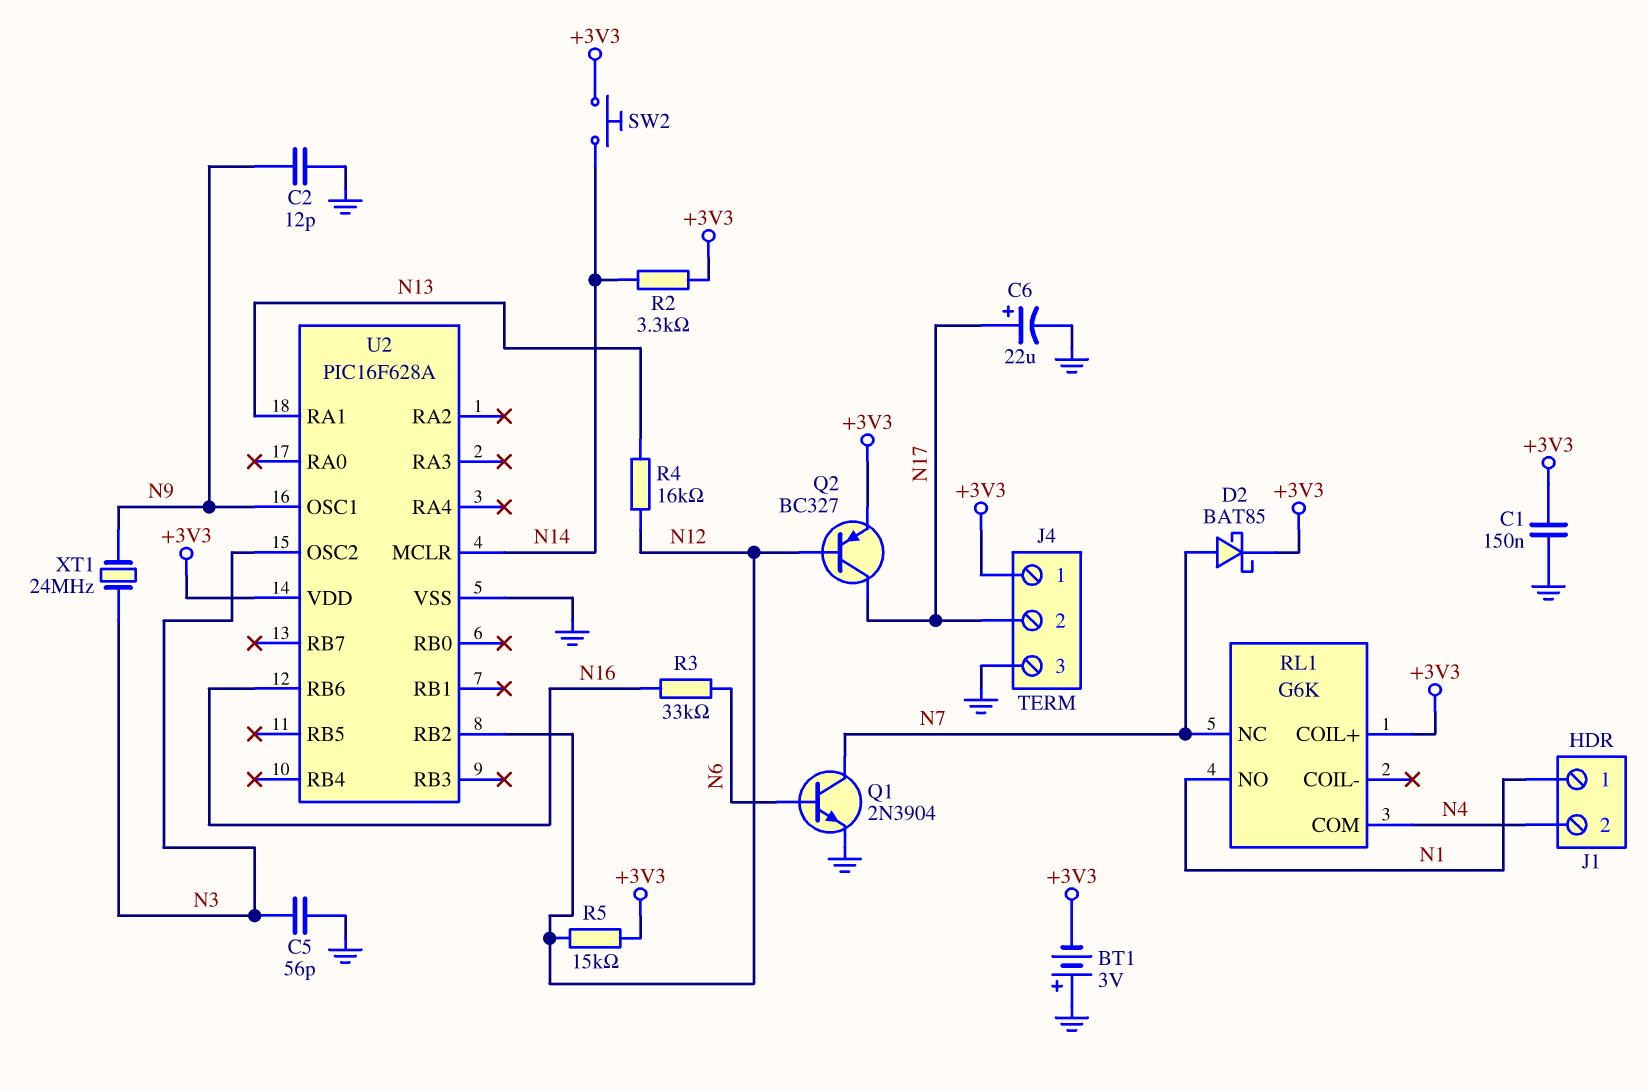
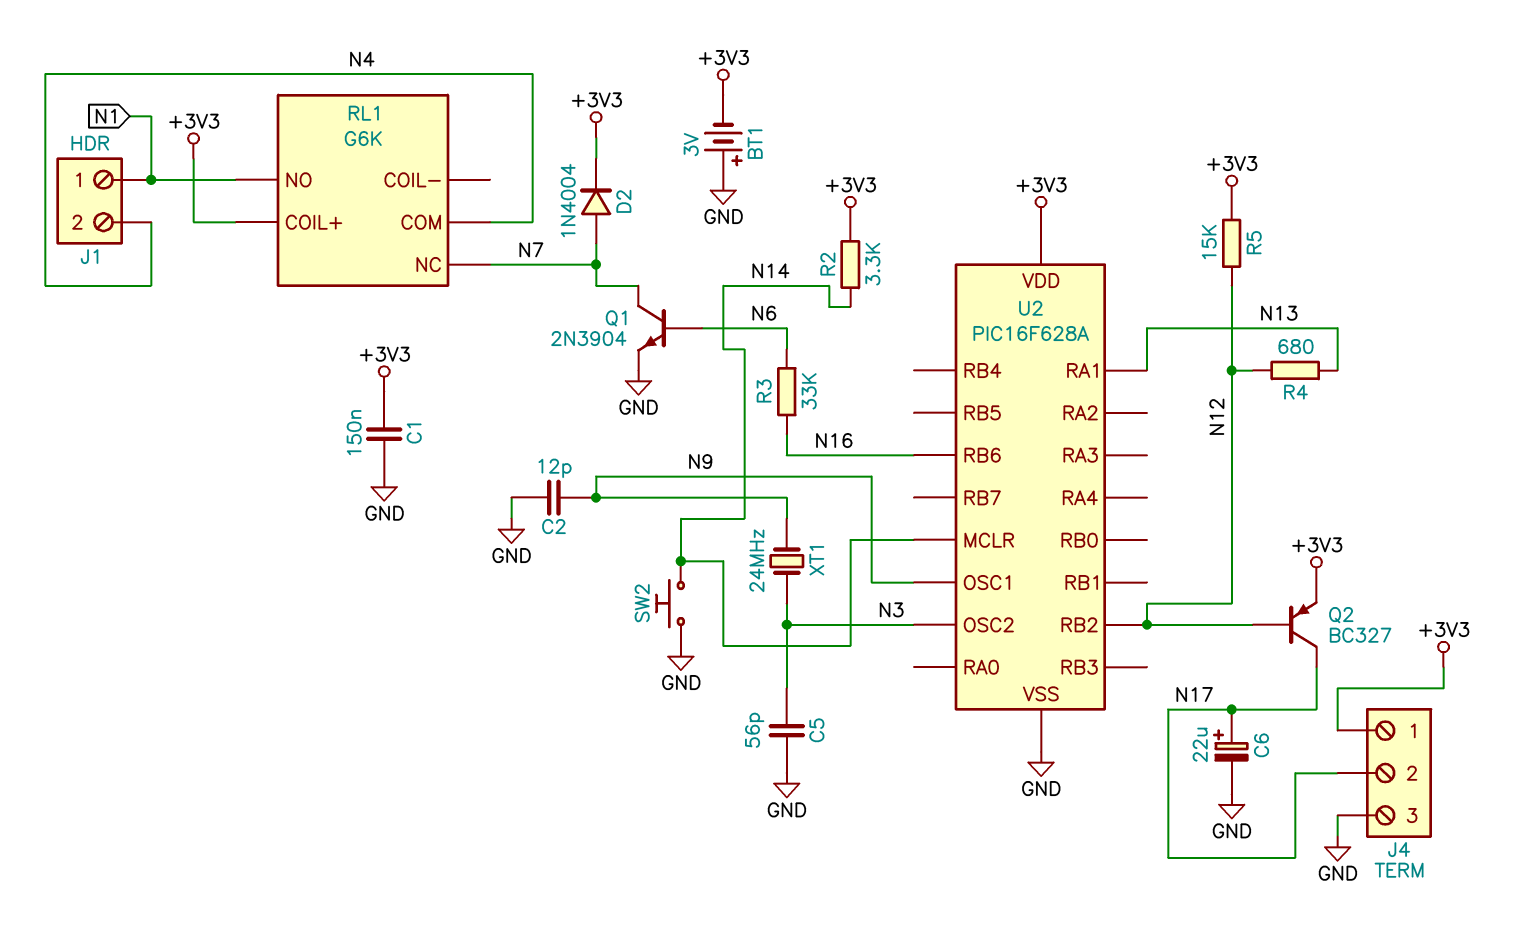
D2: schottky BAT85 (A N7, K +3V3) -> diode 1N4004 (A N7, K +3V3)
R4: 16k (N12, N13) -> 680 (N12, N13)
SW2: button (+3V3, N14) -> button (GND, N14)

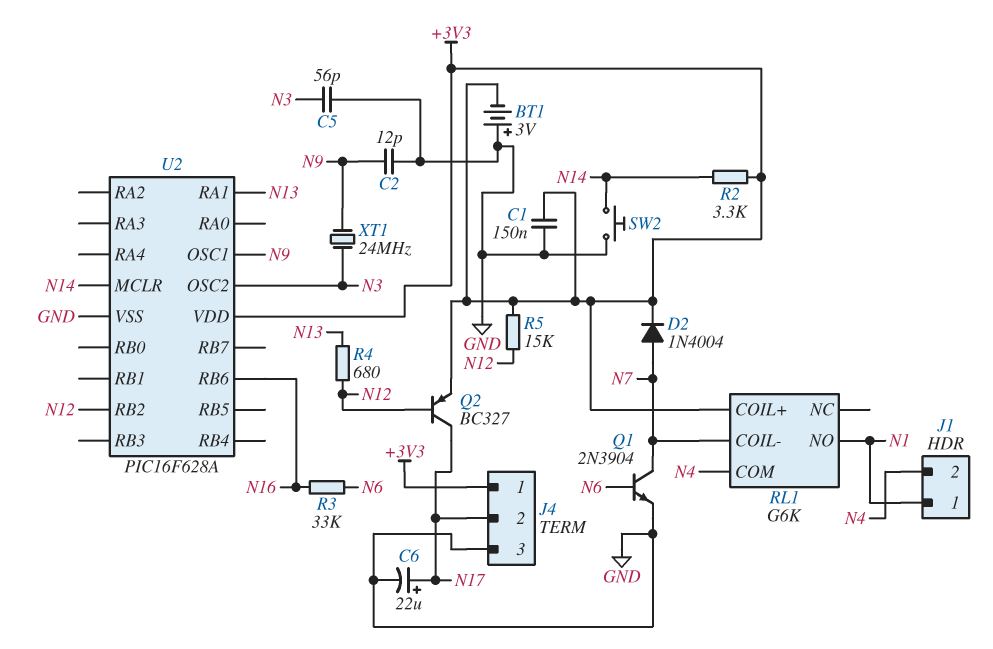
RL1 pin COIL-: none -> N7
RL1 pin NC: N7 -> none

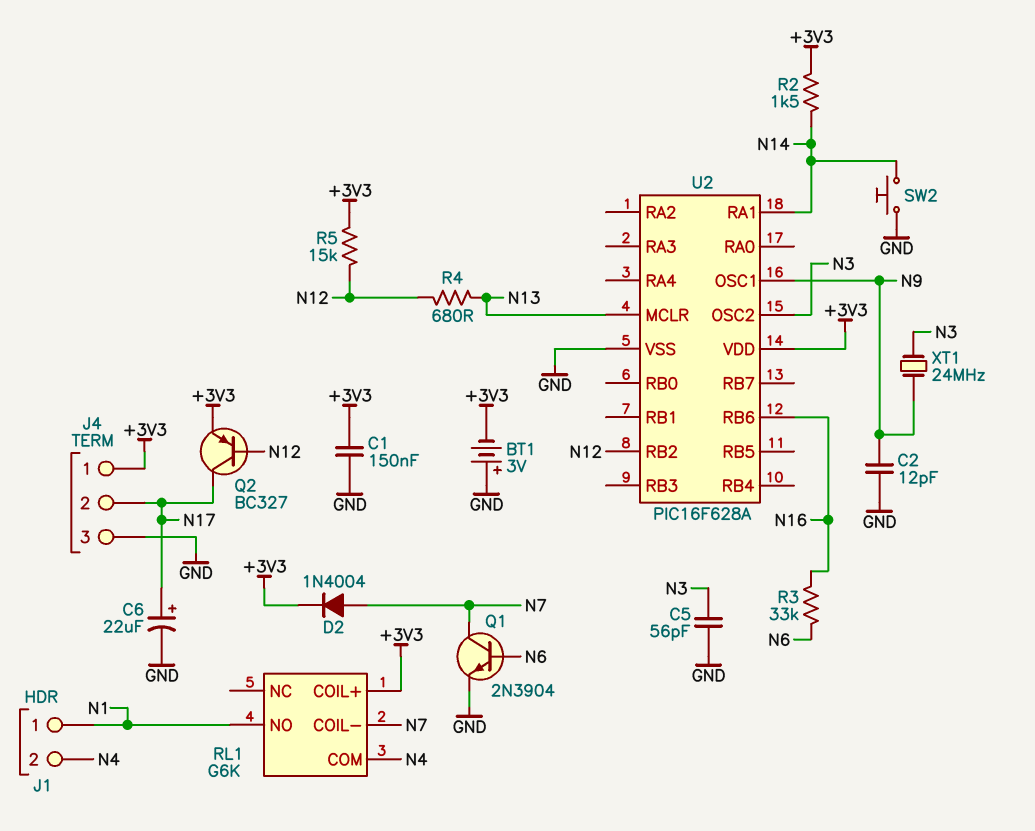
R2: 3.3k (+3V3, N14) -> 1.5k (+3V3, N14)
U2 pin MCLR: N14 -> N13
U2 pin RA1: N13 -> N14

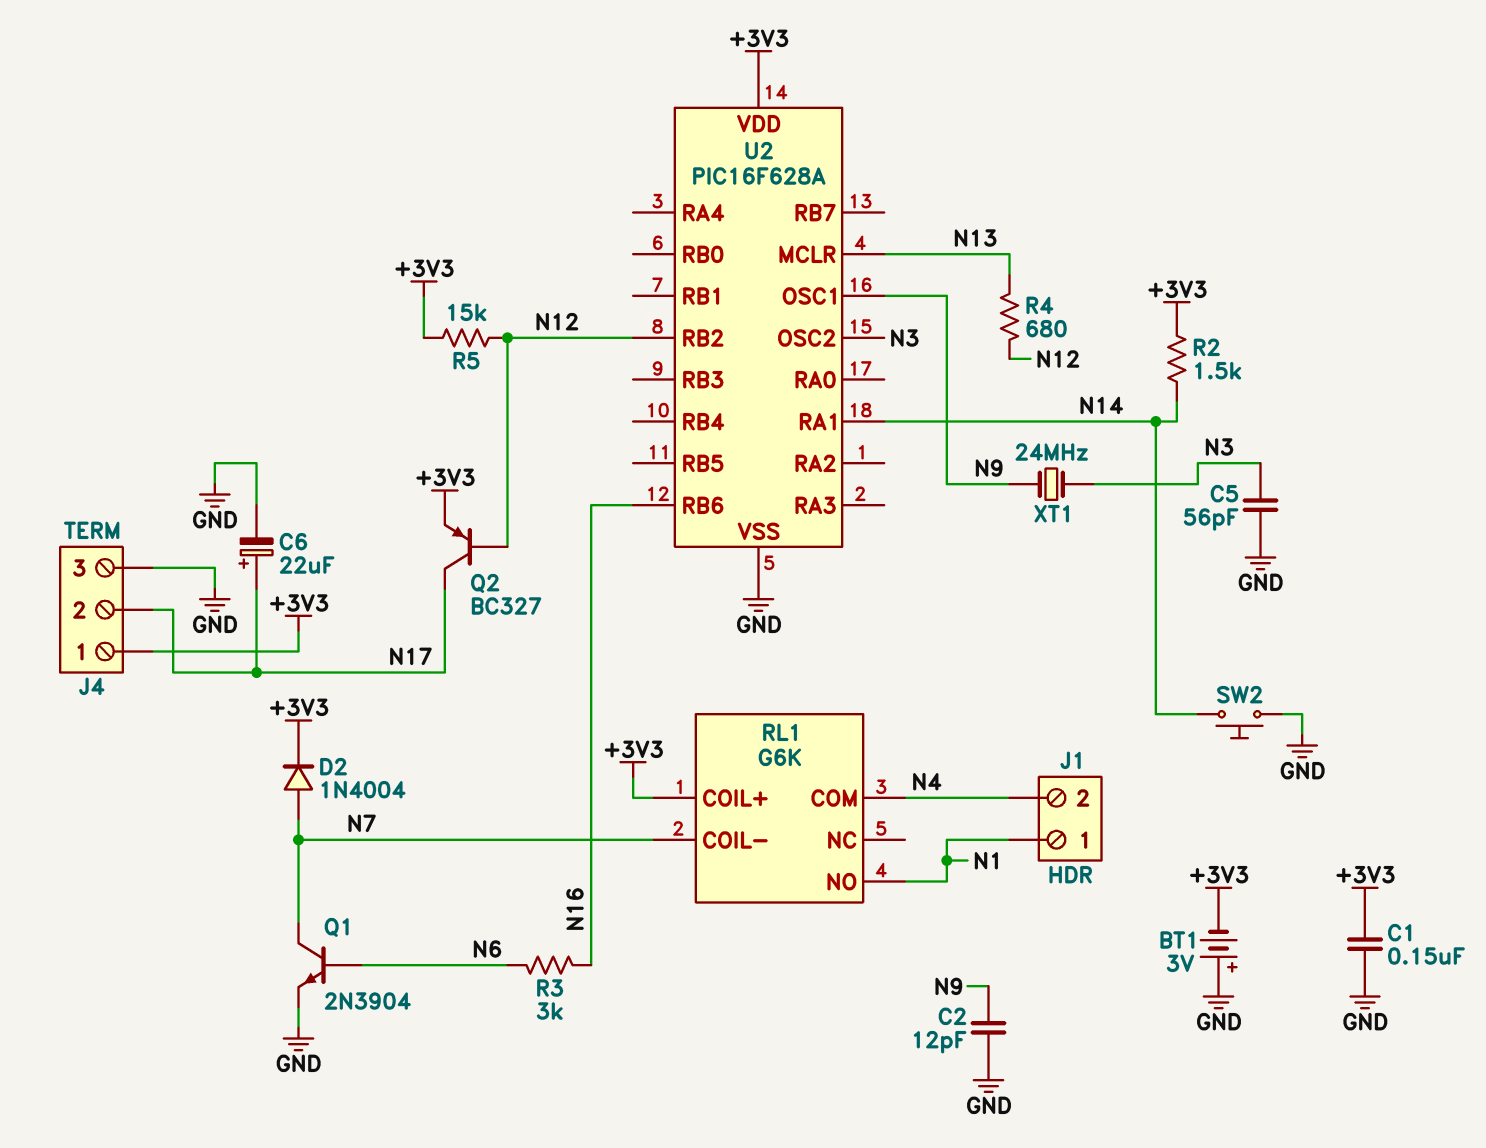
R3: 33k (N6, N16) -> 3k (N6, N16)

